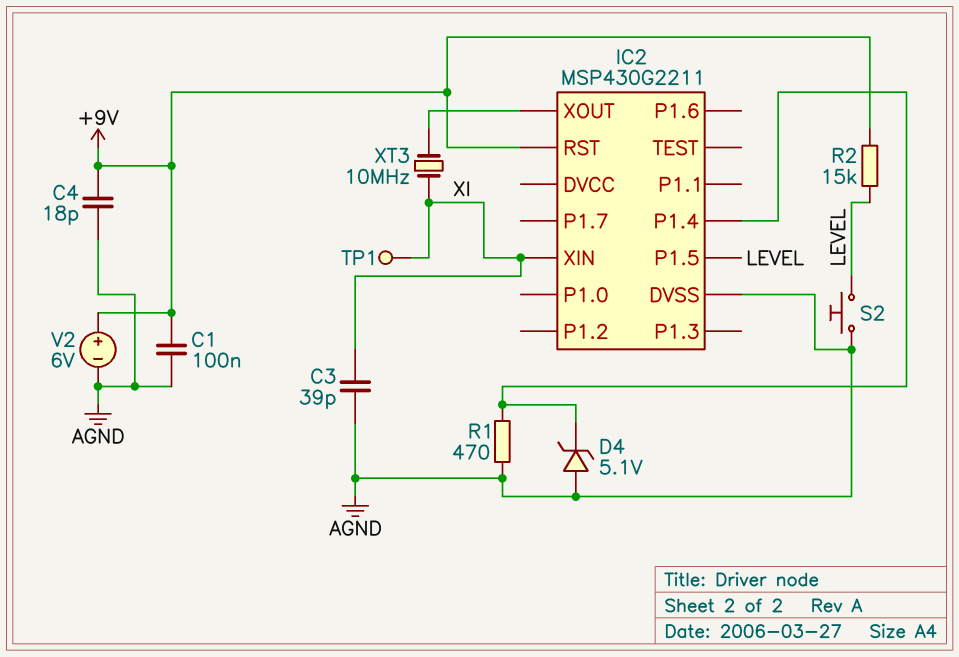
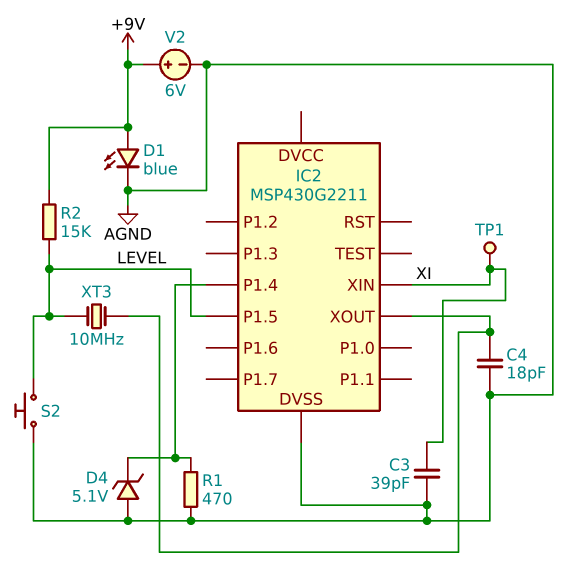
C1: 100nF (+9V, AGND) -> none
C4: 18pF (+9V, AGND) -> 18pF (AGND, IC2/XOUT)
D1: none -> LED blue (A +9V, K AGND)
IC2 pin RST: +9V -> none
XT3: 10MHz (IC2/XOUT, XI) -> 10MHz (IC2/XOUT, LEVEL)

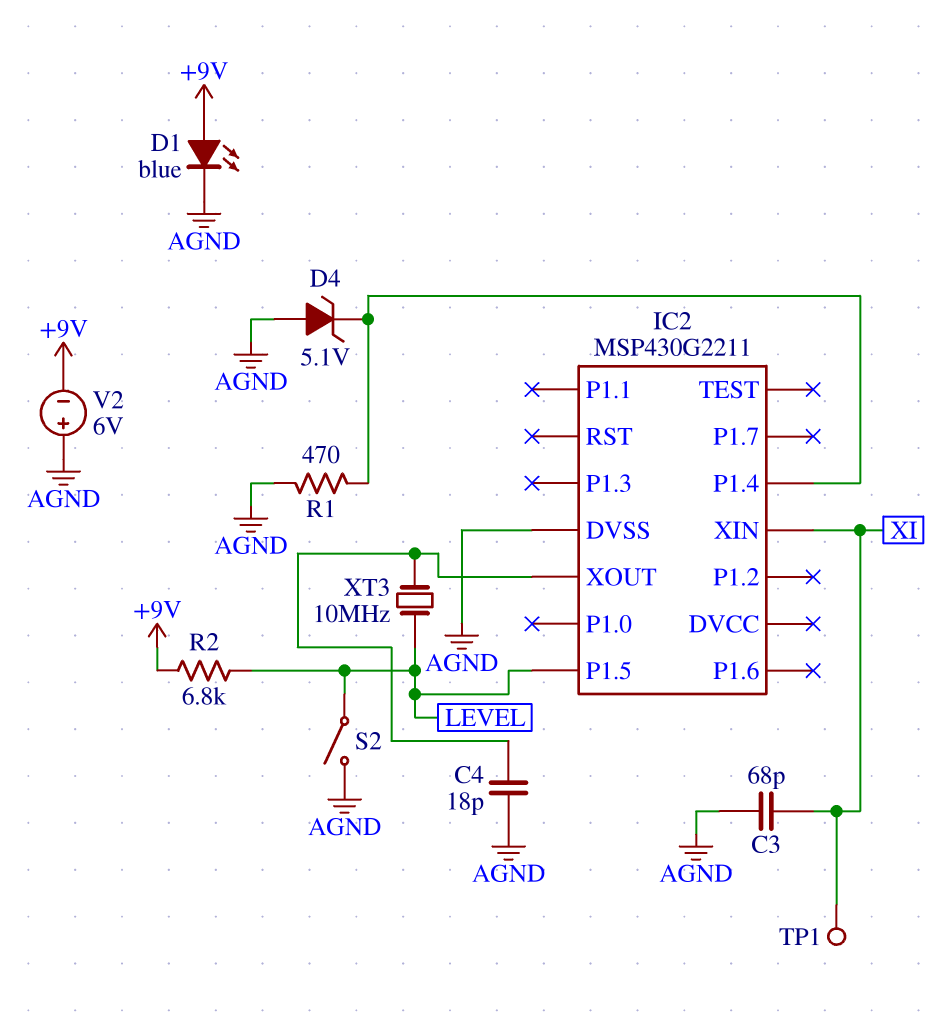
C3: 39pF (AGND, XI) -> 68pF (AGND, XI)
R2: 15k (+9V, LEVEL) -> 6.8k (+9V, LEVEL)
S2: button (AGND, LEVEL) -> switch (AGND, LEVEL)
V2: 6V (plus +9V, minus AGND) -> 6V (plus AGND, minus +9V)

